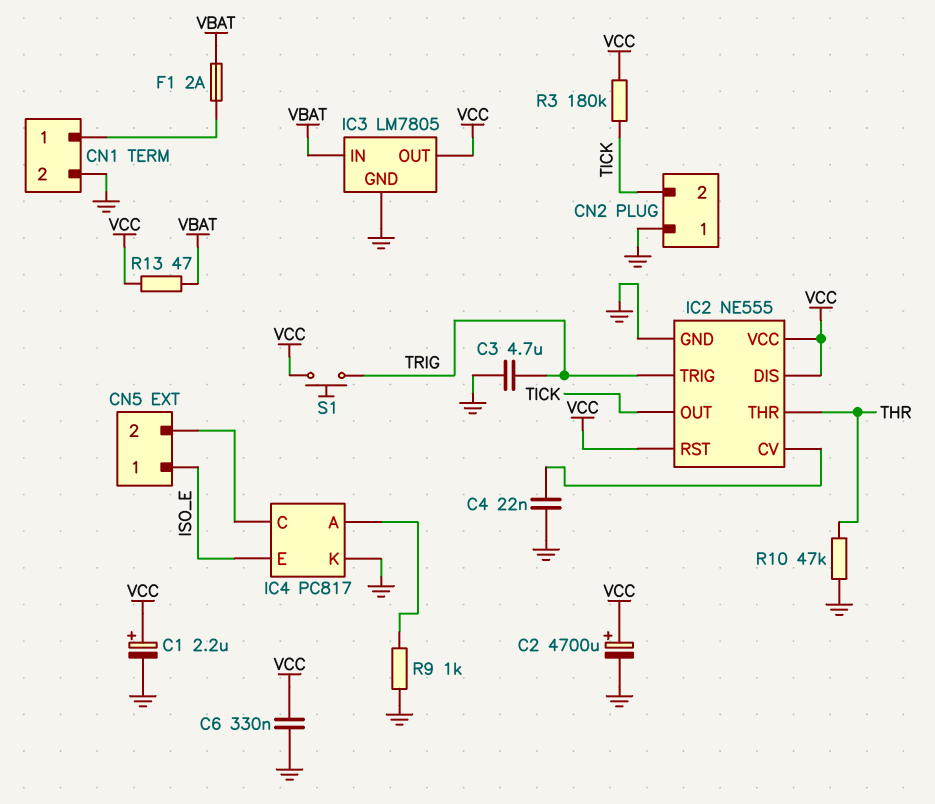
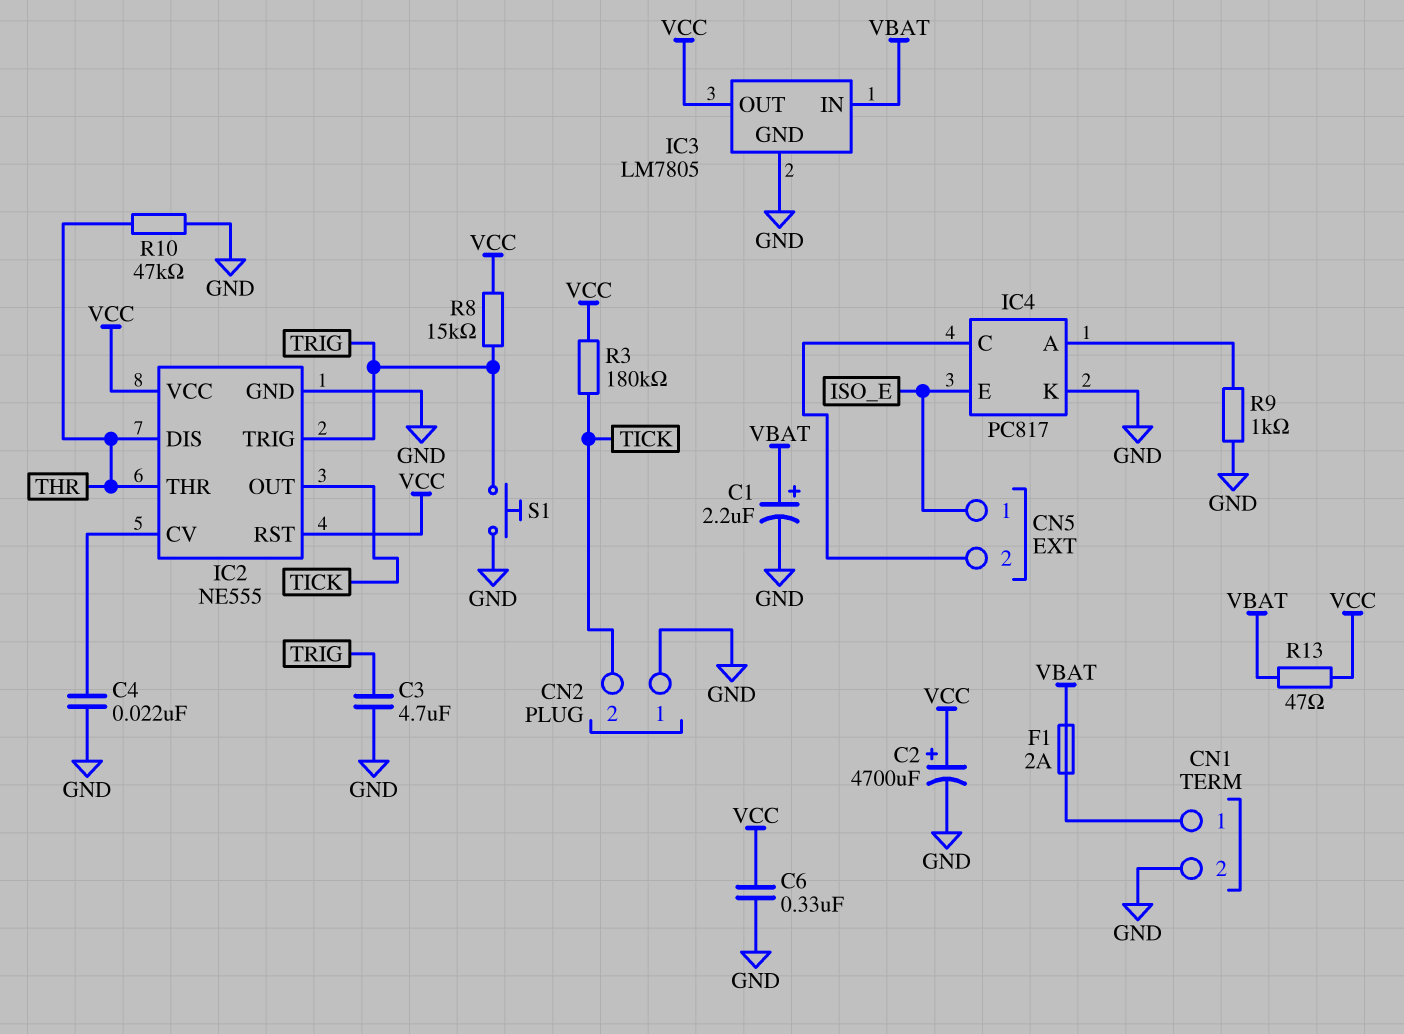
C1: 2.2uF (plus VCC, minus GND) -> 2.2uF (plus VBAT, minus GND)
IC2 pin DIS: VCC -> THR
R8: none -> 15k (TRIG, VCC)
S1: button (TRIG, VCC) -> button (GND, TRIG)

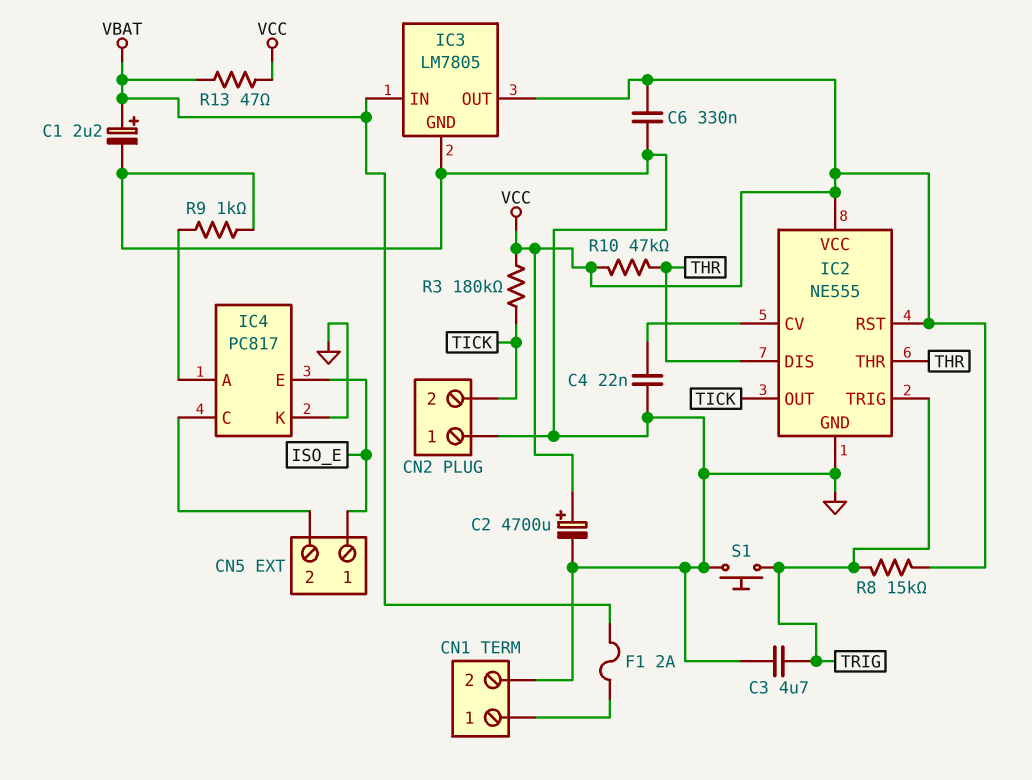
R10: 47k (GND, THR) -> 47k (THR, VCC)

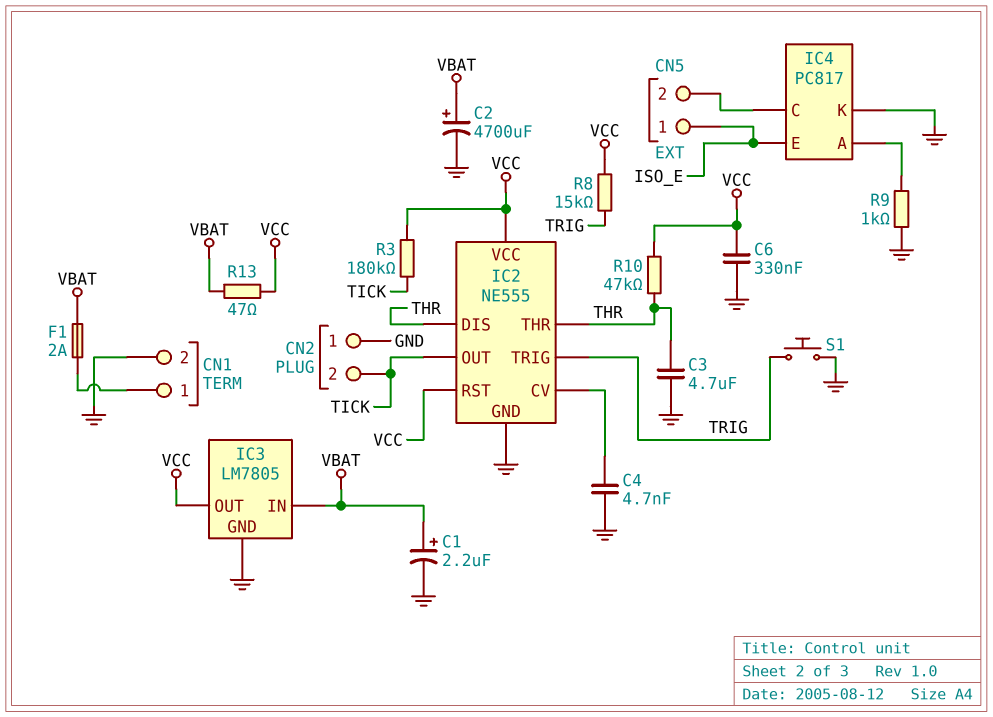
C2: 4700uF (plus VCC, minus GND) -> 4700uF (plus VBAT, minus GND)
C3: 4.7uF (GND, TRIG) -> 4.7uF (GND, THR)
C4: 22nF (GND, IC2/CV) -> 4.7nF (GND, IC2/CV)

